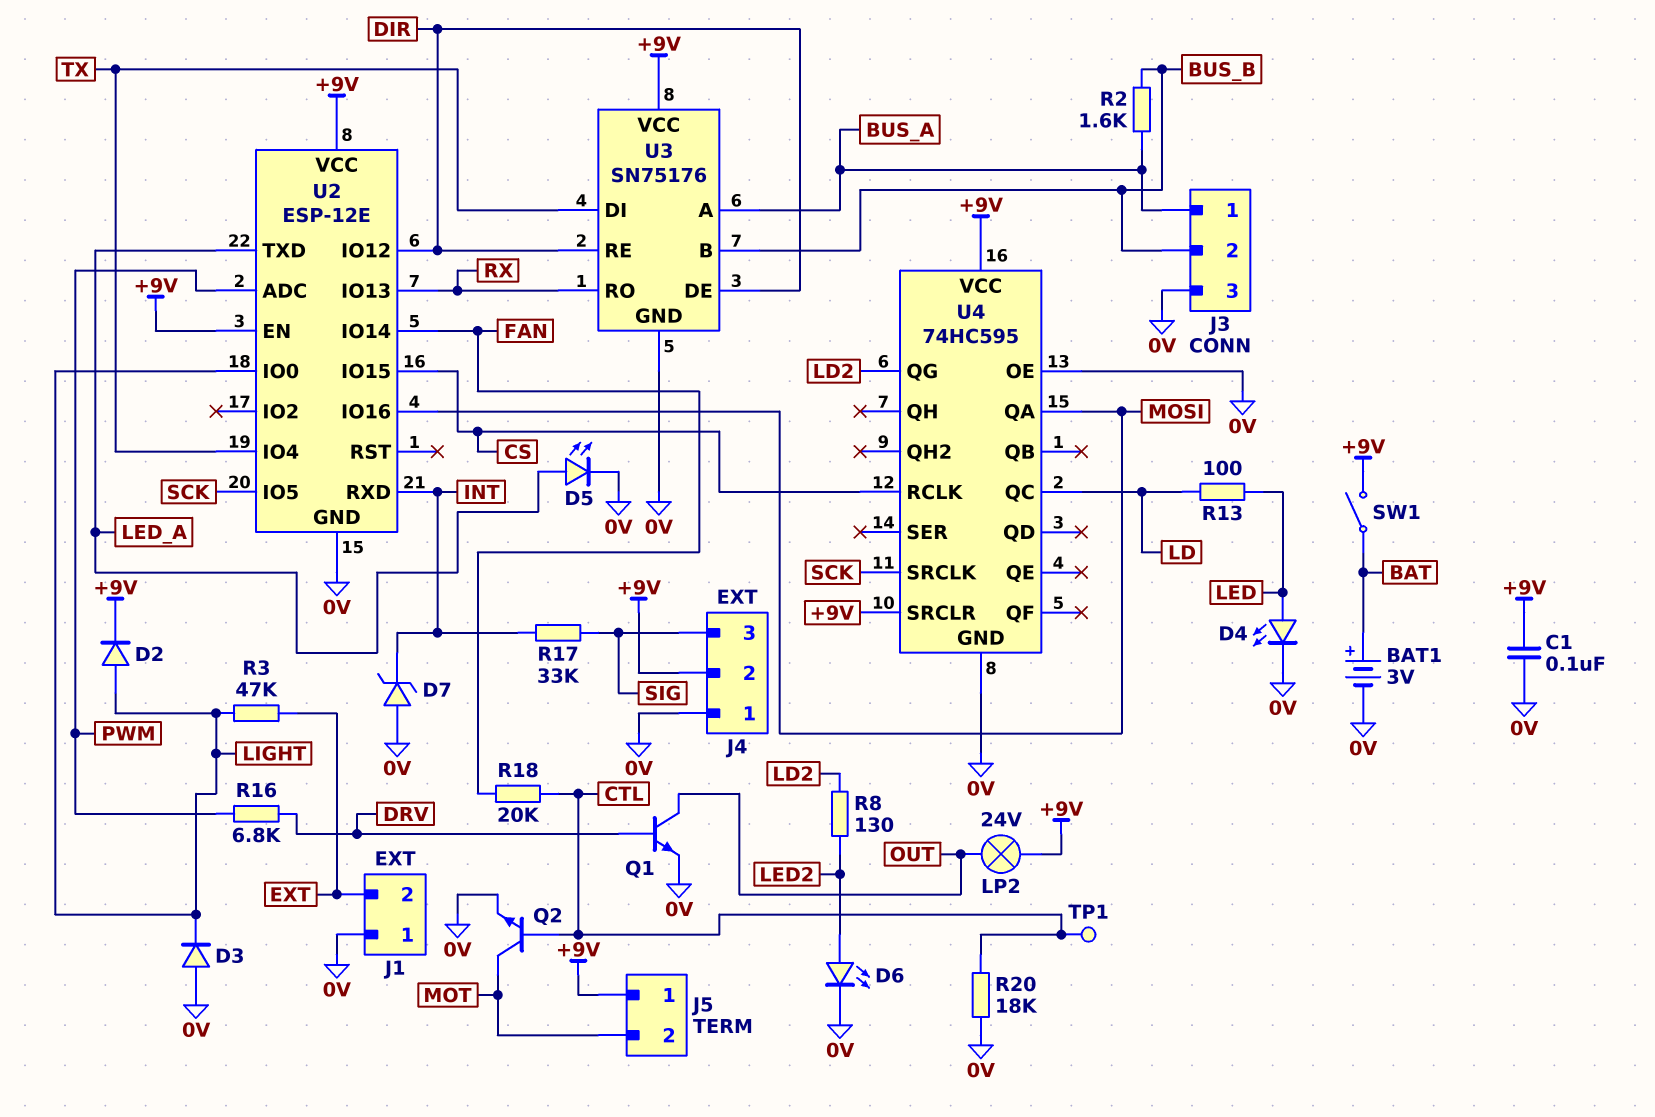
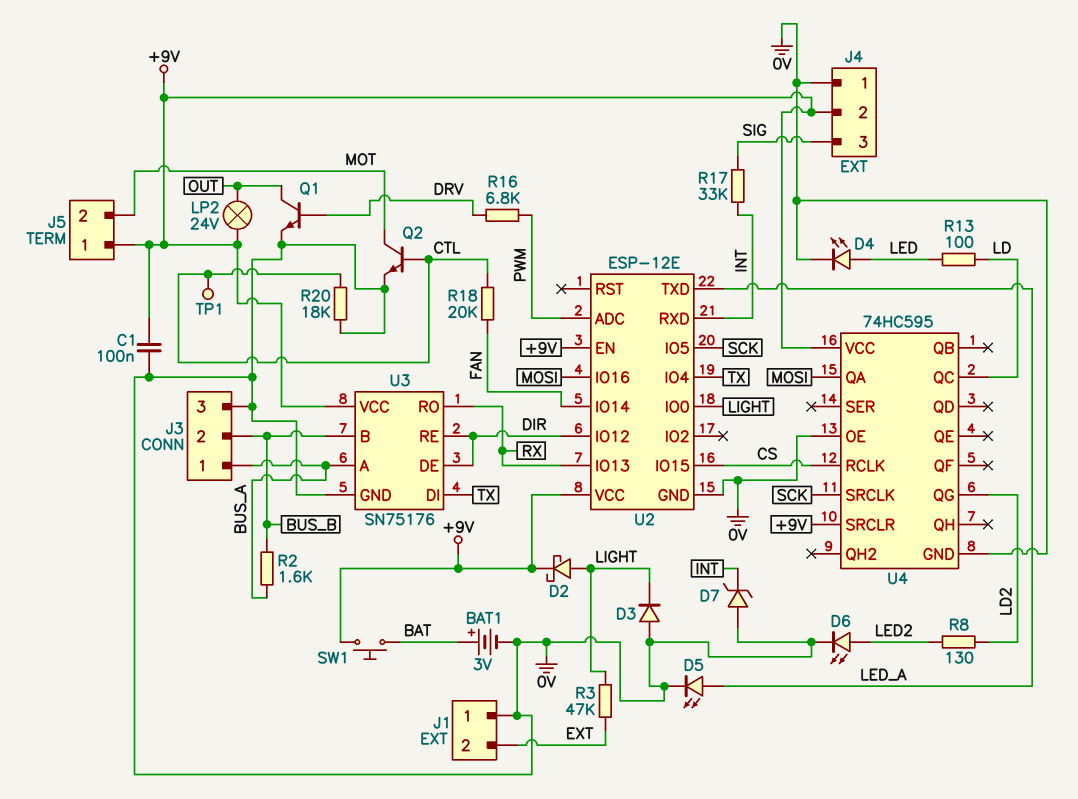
D2: diode (A LIGHT, K +9V) -> schottky (A LIGHT, K +9V)
SW1: switch (+9V, BAT) -> button (+9V, BAT)

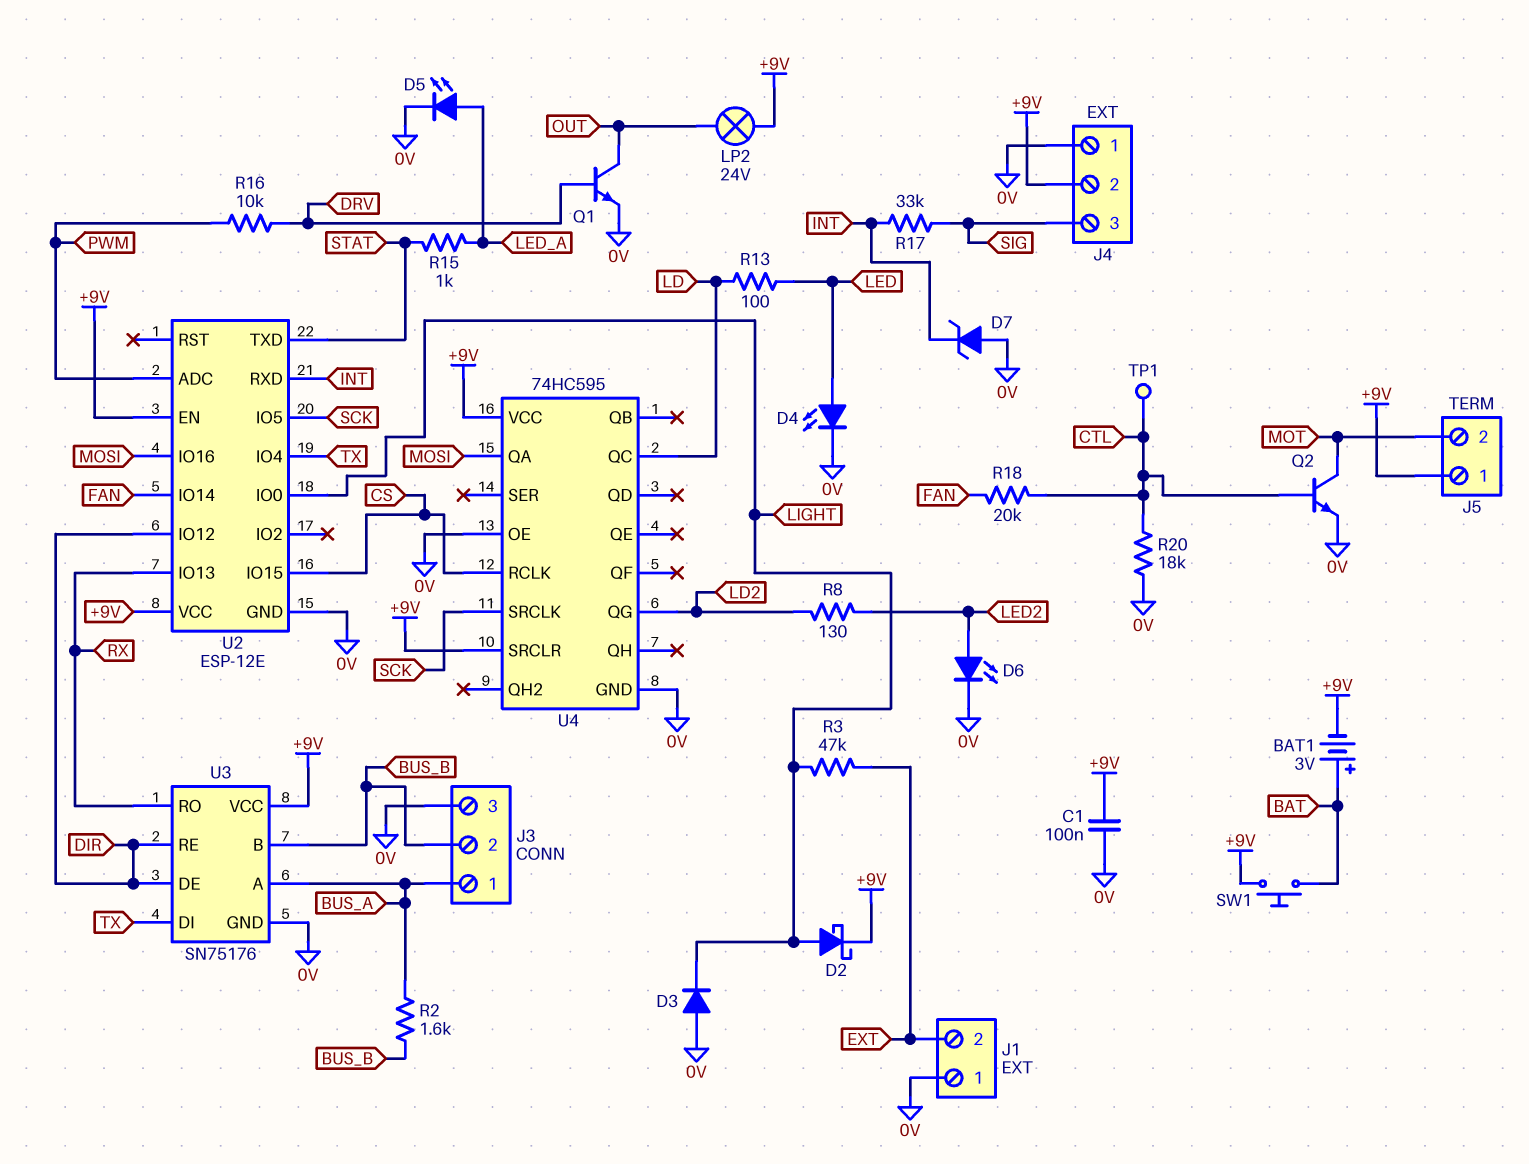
BAT1: 3V (plus BAT, minus 0V) -> 3V (plus BAT, minus +9V)
R15: none -> 1k (LED_A, STAT)
R16: 6.8k (DRV, PWM) -> 10k (DRV, PWM)
U2 pin TXD: LED_A -> STAT

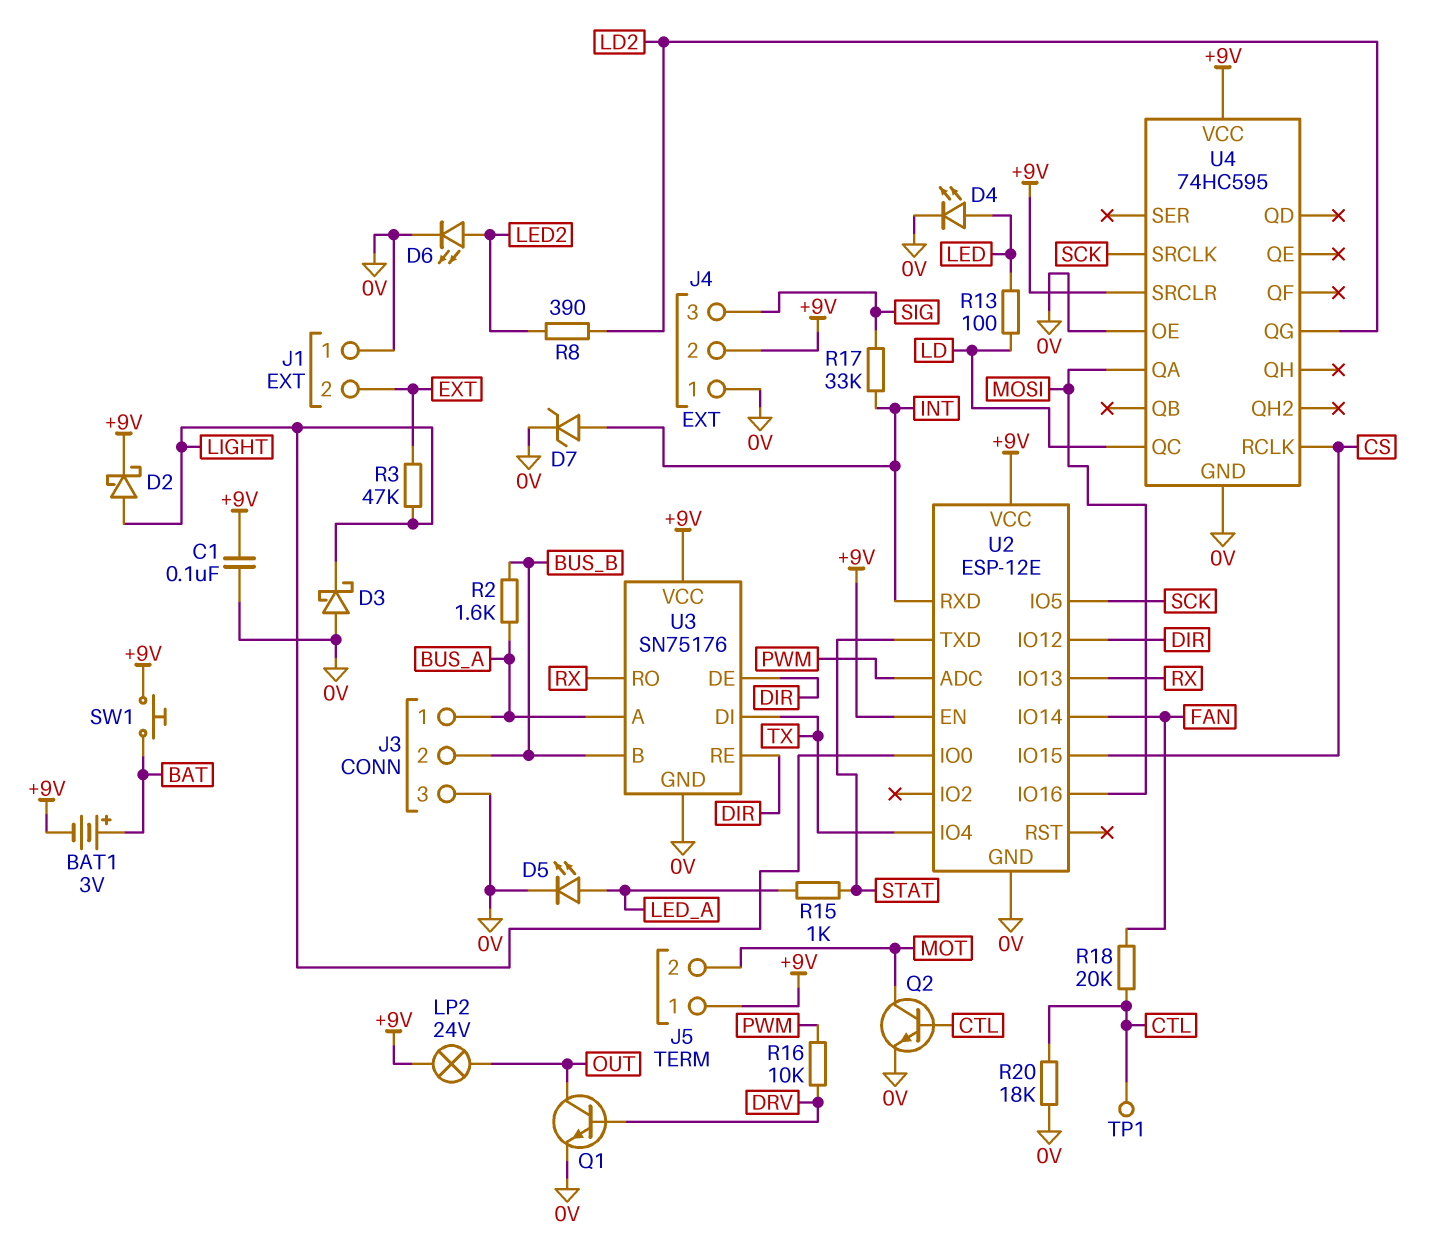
D3: diode (A 0V, K LIGHT) -> schottky (A 0V, K LIGHT)
D7: zener (A 0V, K INT) -> zener (A INT, K 0V)
R8: 130 (LD2, LED2) -> 390 (LD2, LED2)

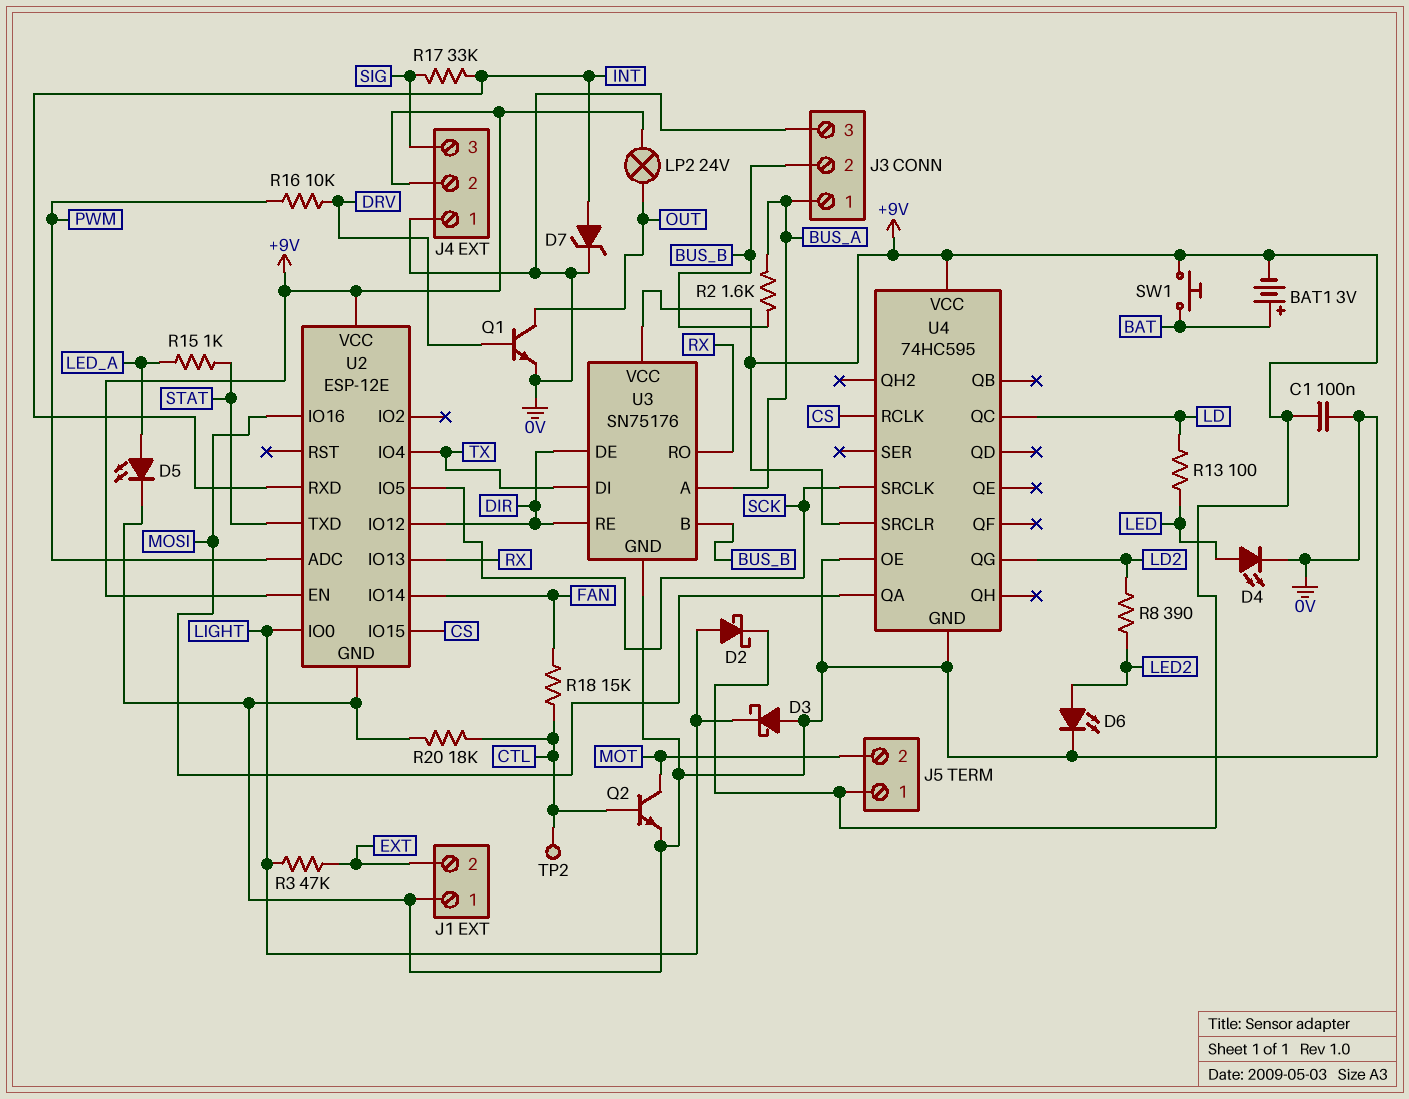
R18: 20k (CTL, FAN) -> 15k (CTL, FAN)
TP1: test point (CTL) -> none
TP2: none -> test point (CTL)

